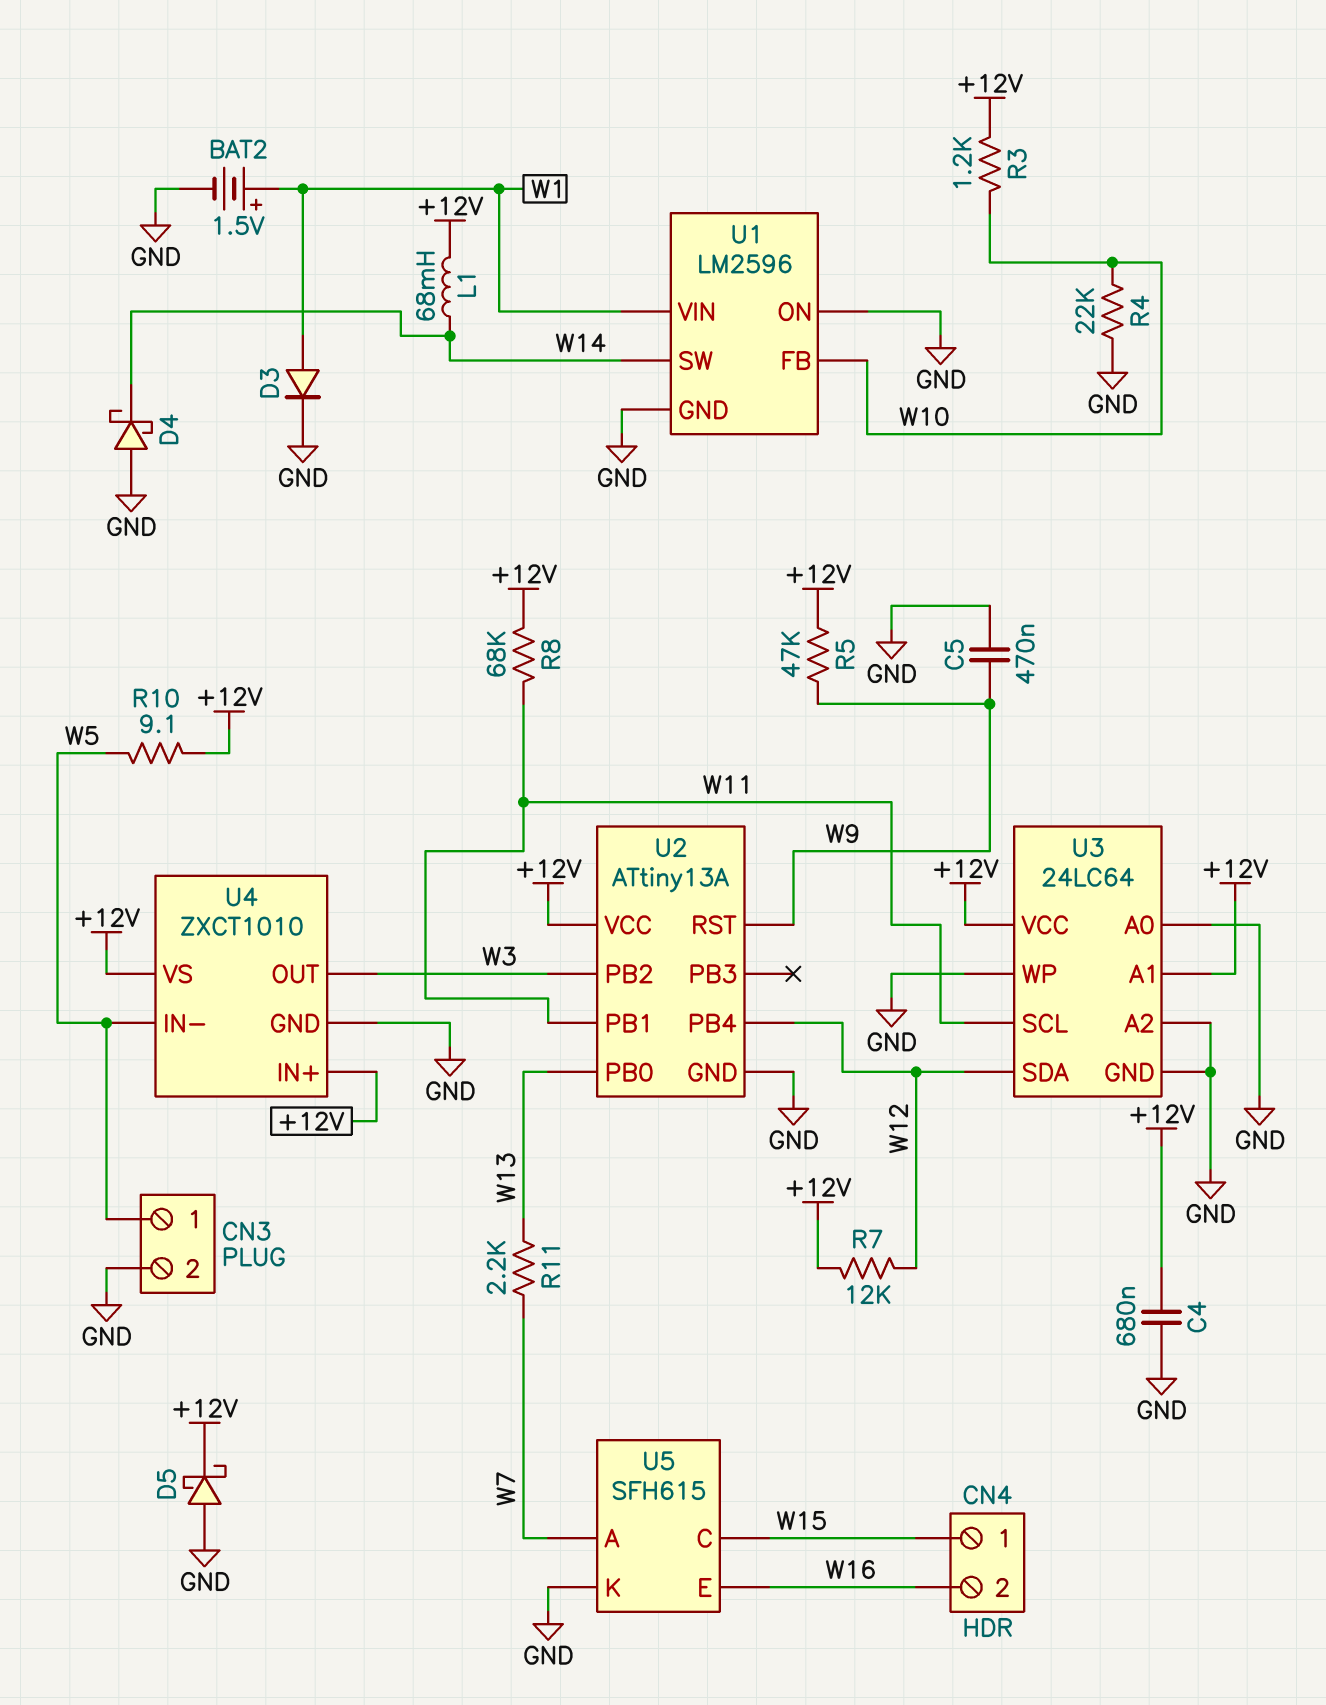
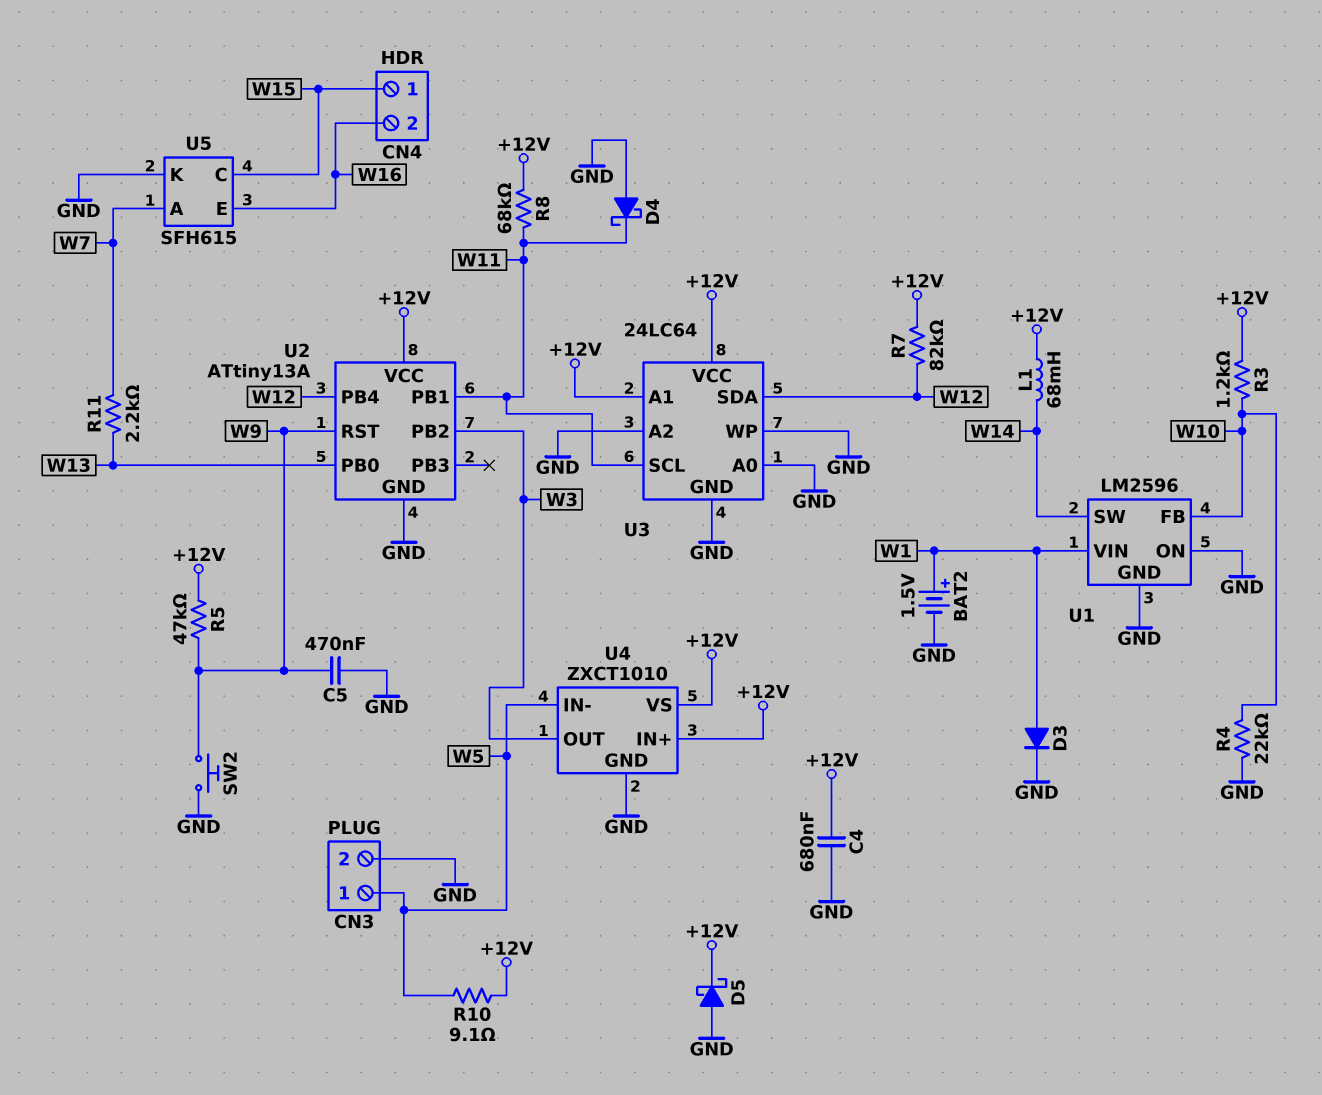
D4: schottky (A GND, K W14) -> schottky (A GND, K W11)
R7: 12k (+12V, W12) -> 82k (+12V, W12)
SW2: none -> button (GND, W9)

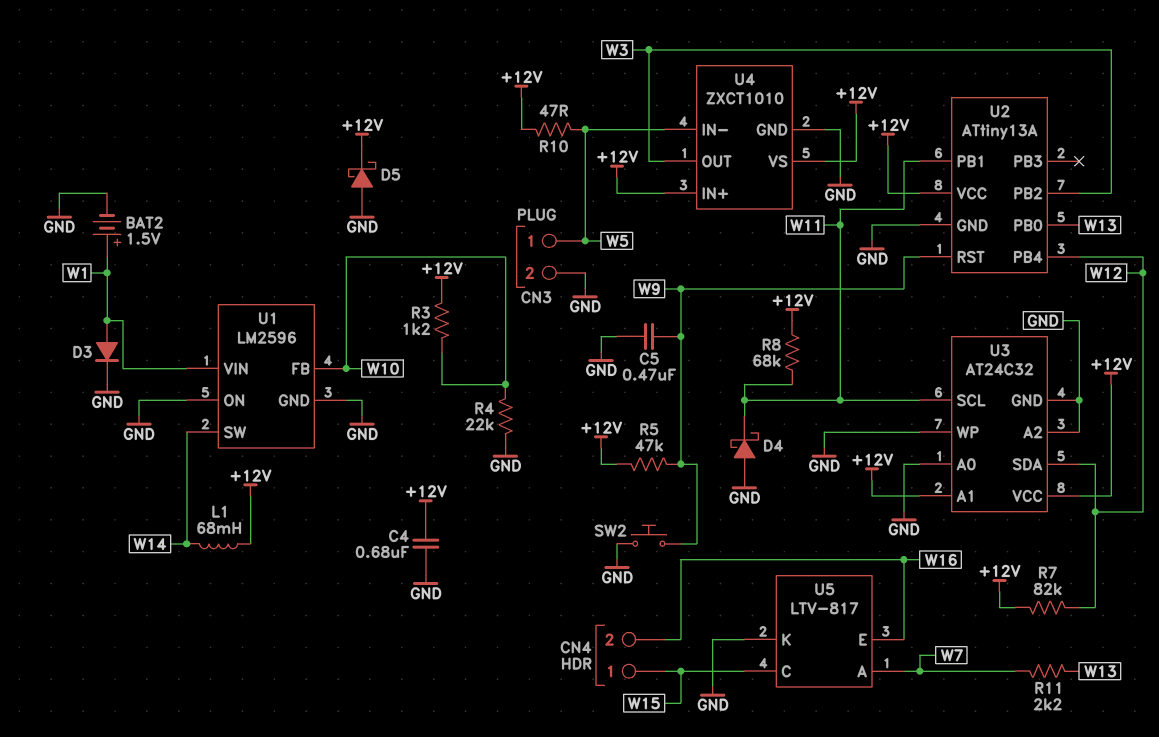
R10: 9.1 (+12V, W5) -> 47 (+12V, W5)
U3: 24LC64 -> AT24C32
U5: SFH615 -> LTV-817

